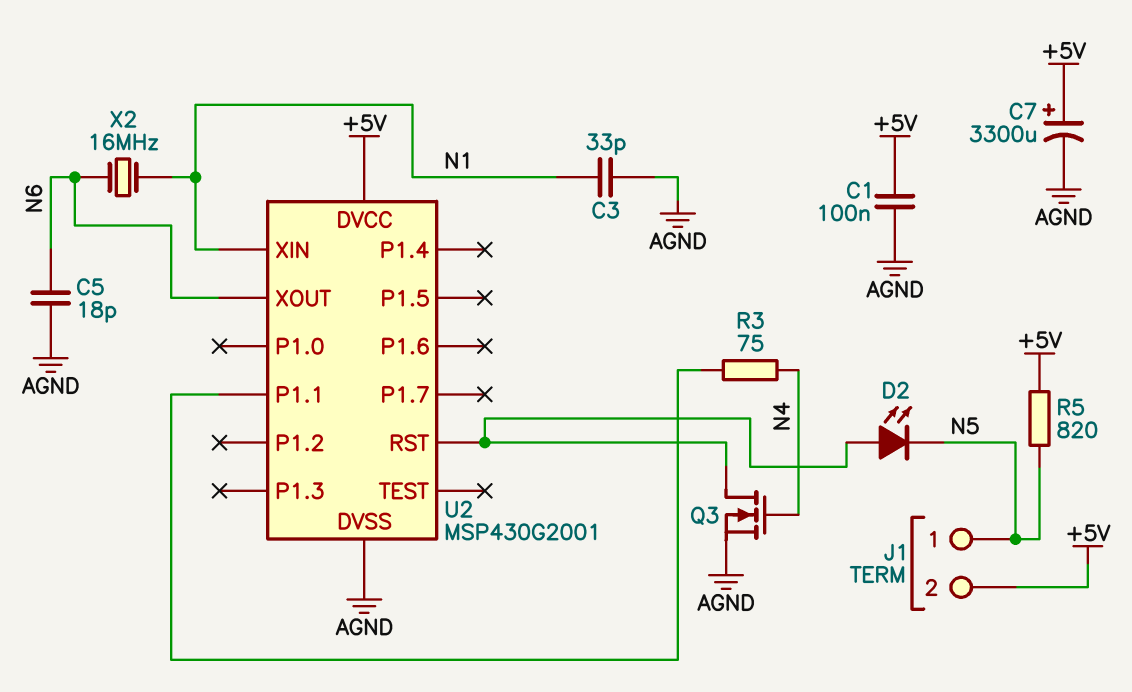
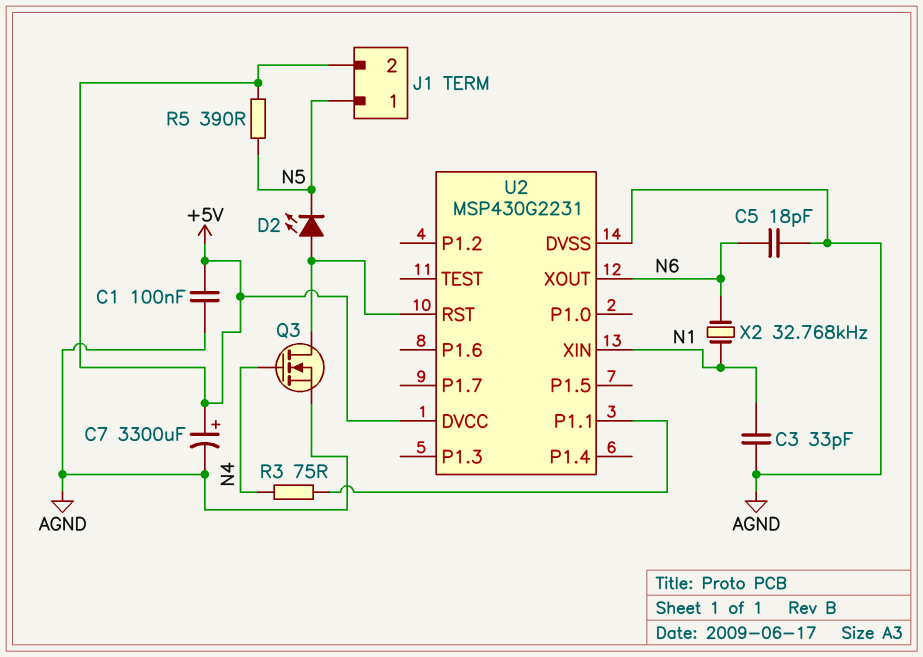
R5: 820 (+5V, N5) -> 390 (+5V, N5)
U2: MSP430G2001 -> MSP430G2231
X2: 16MHz (N1, N6) -> 32.768kHz (N1, N6)

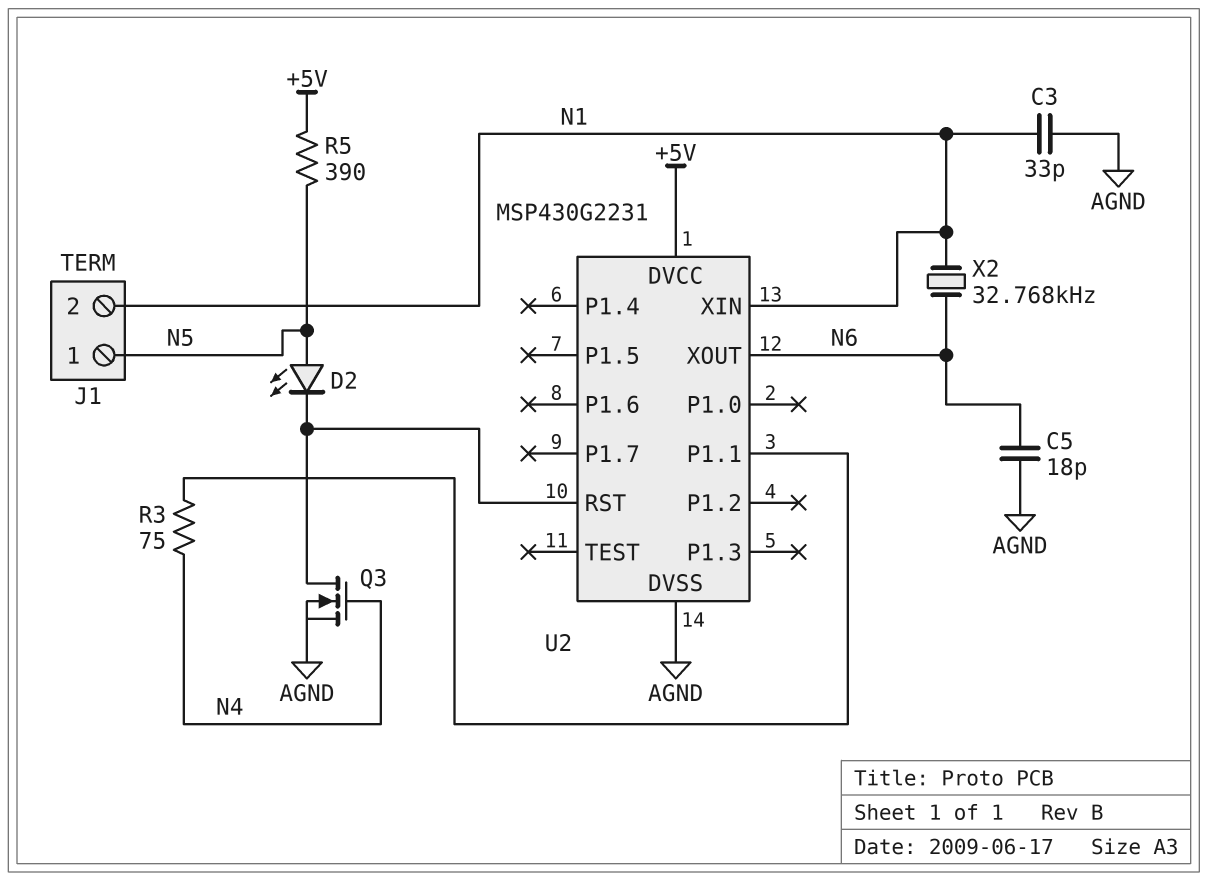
C1: 100nF (+5V, AGND) -> none
C7: 3300uF (plus +5V, minus AGND) -> none
D2: LED (A U2/RST, K N5) -> LED (A N5, K U2/RST)
J1 pin 2: +5V -> N1

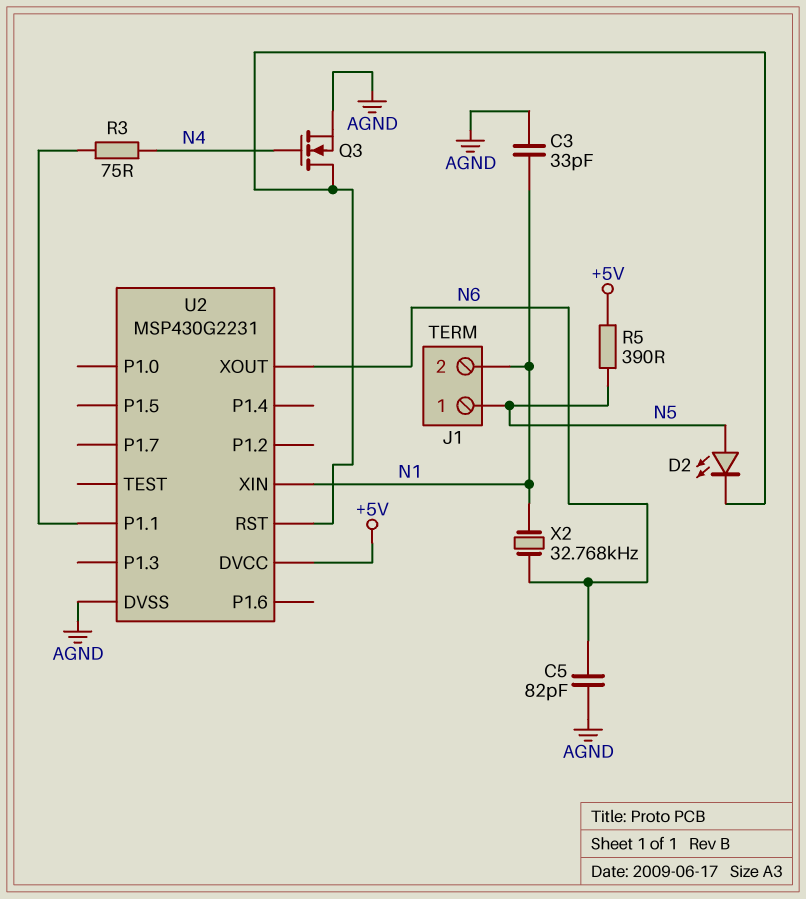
C5: 18pF (AGND, N6) -> 82pF (AGND, N6)

